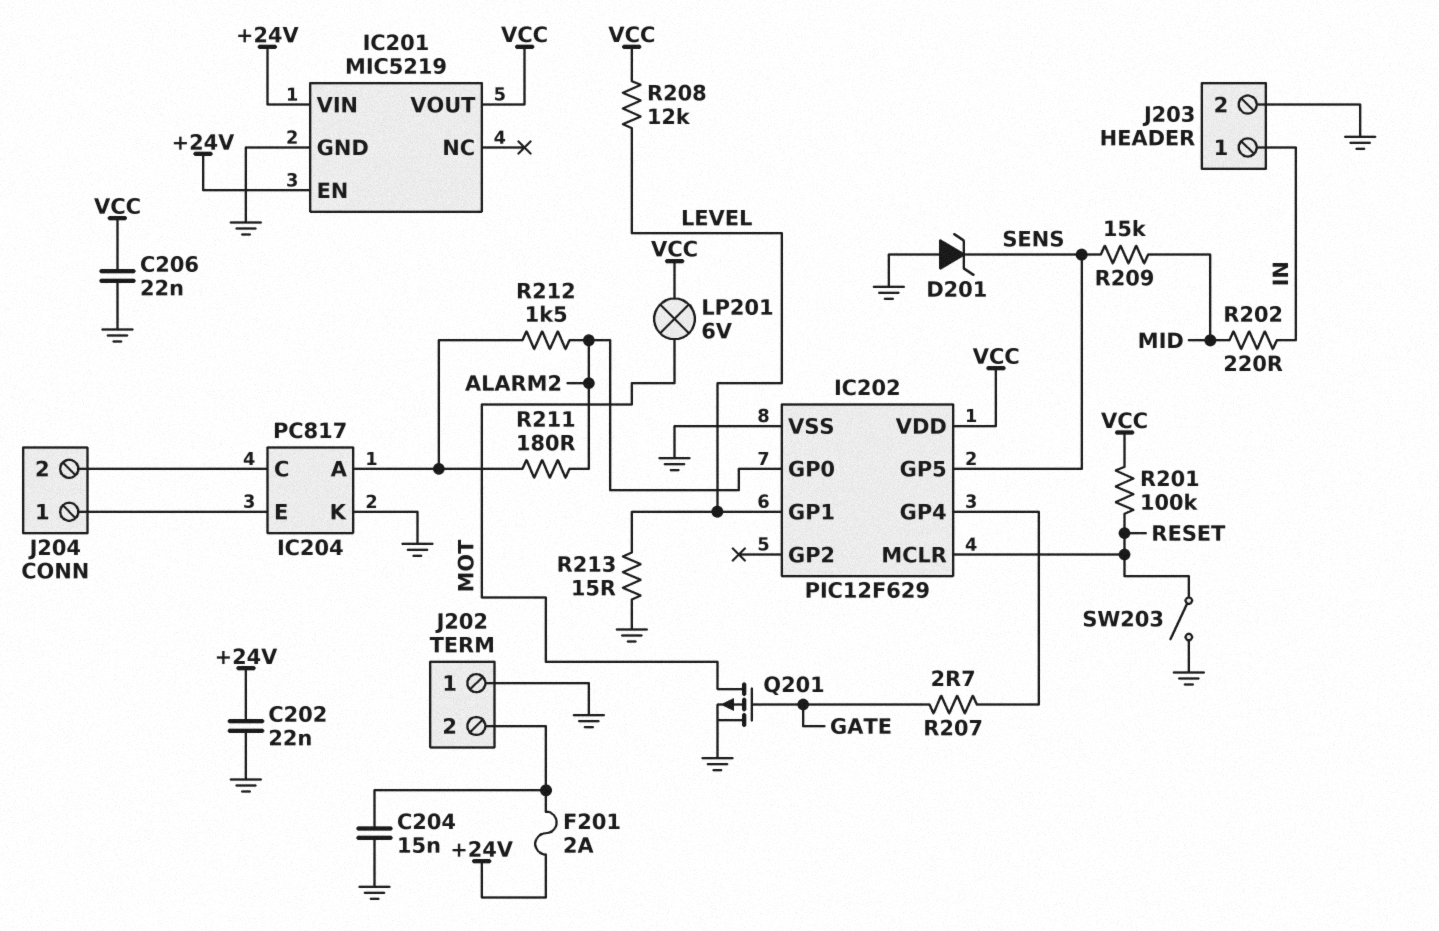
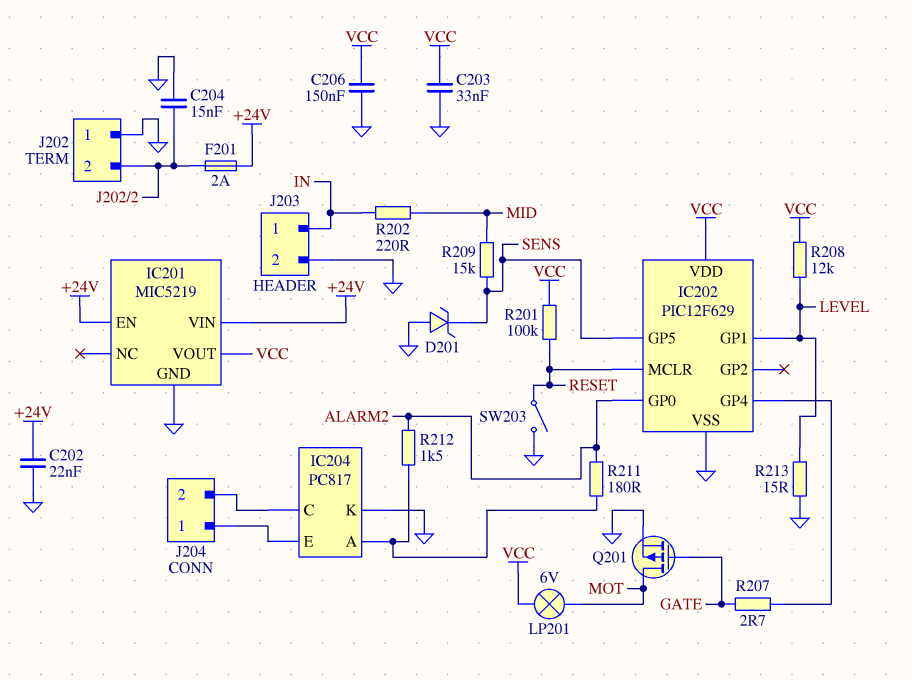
C203: none -> 33nF (GND, VCC)
C206: 22nF (GND, VCC) -> 150nF (GND, VCC)

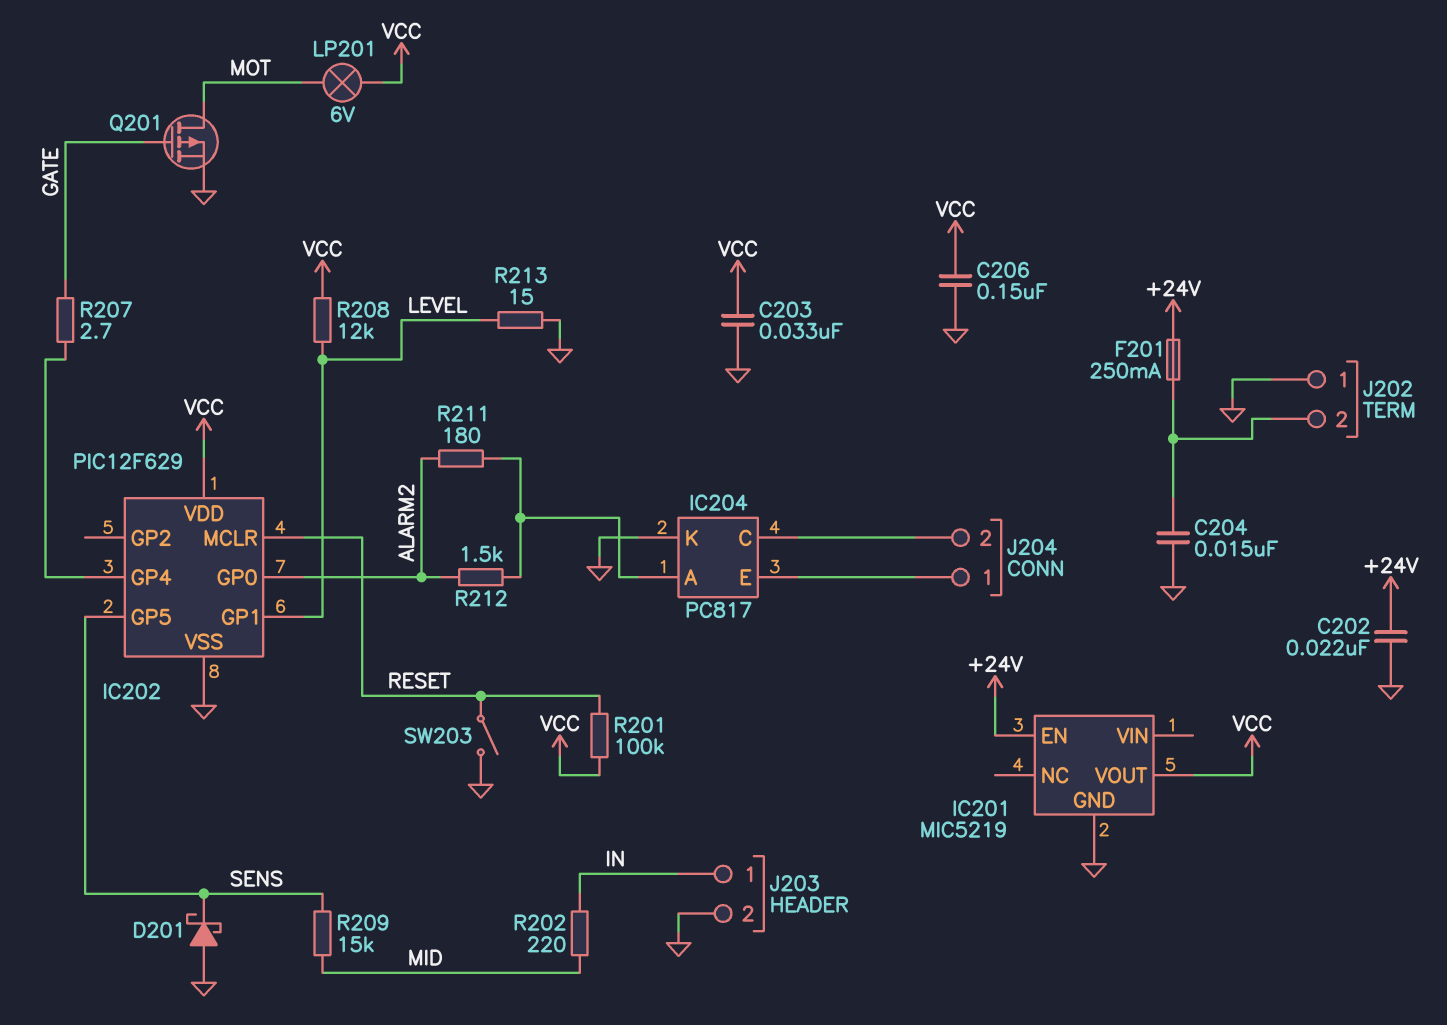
D201: zener (A GND, K SENS) -> schottky (A GND, K SENS)
F201: 2A (+24V, J202/2) -> 250mA (+24V, J202/2)
IC201 pin VIN: +24V -> none

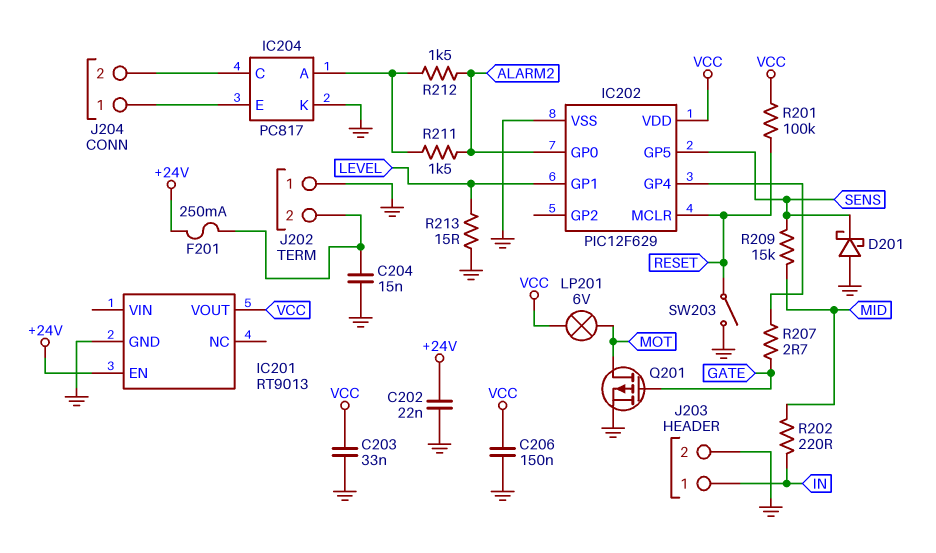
IC201: MIC5219 -> RT9013
R208: 12k (LEVEL, VCC) -> none
R211: 180 (ALARM2, IC204/A) -> 1.5k (ALARM2, IC204/A)

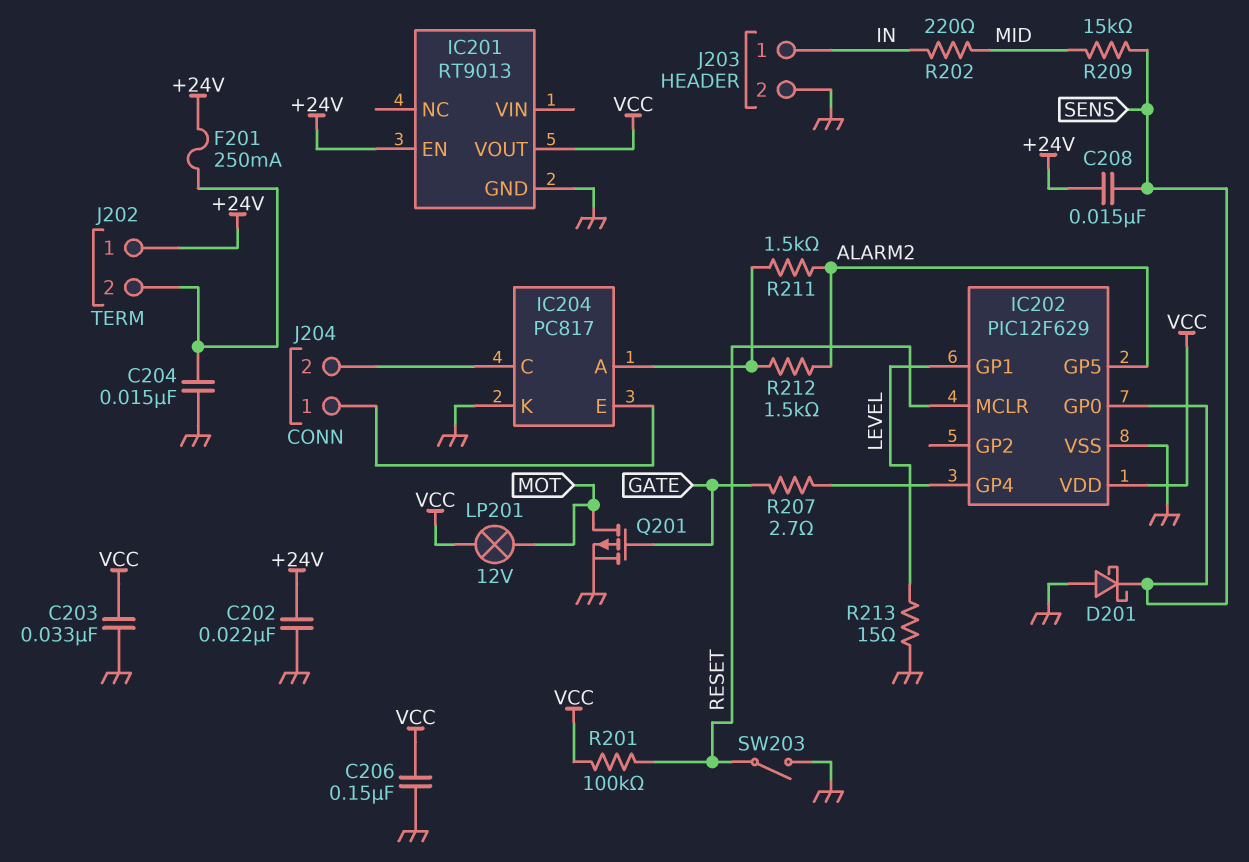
C208: none -> 15nF (+24V, SENS)
IC202 pin GP0: ALARM2 -> SENS
IC202 pin GP5: SENS -> ALARM2
J202 pin 1: GND -> +24V
LP201: lamp 6V (MOT, VCC) -> lamp 12V (MOT, VCC)

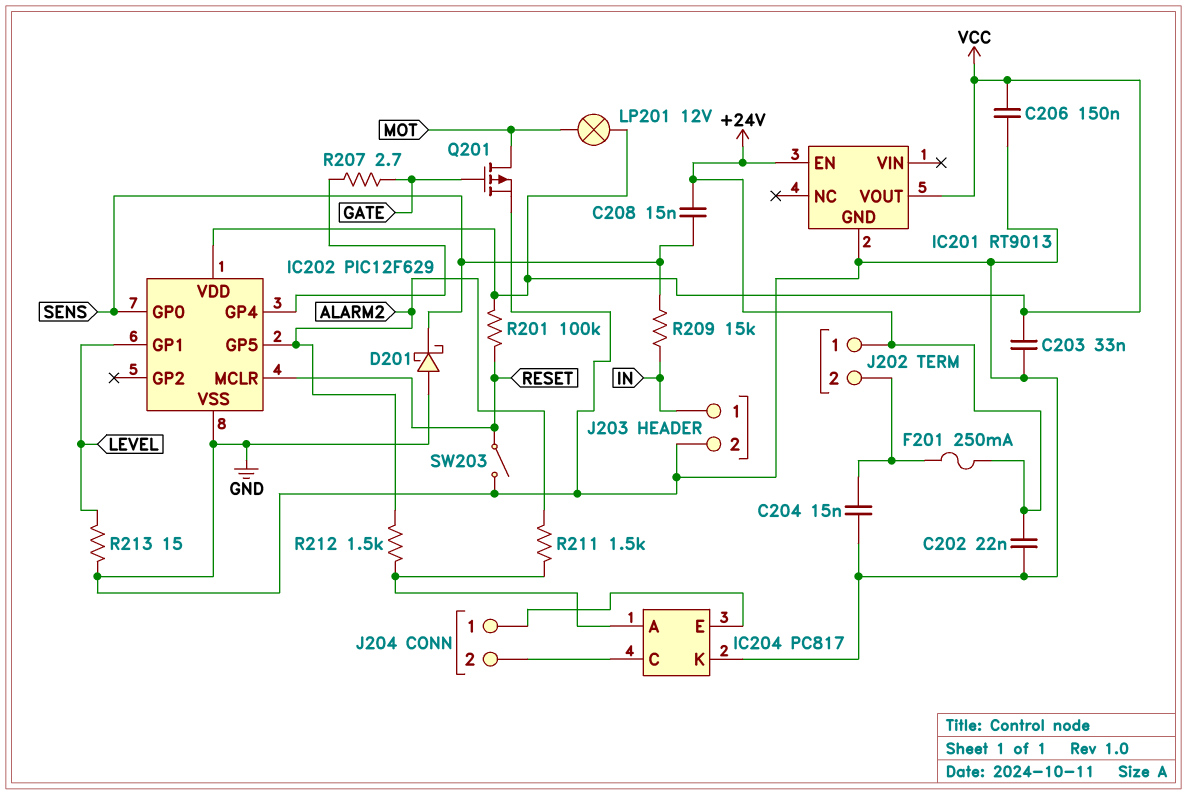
R202: 220 (IN, MID) -> none
R209: 15k (MID, SENS) -> 15k (IN, SENS)

